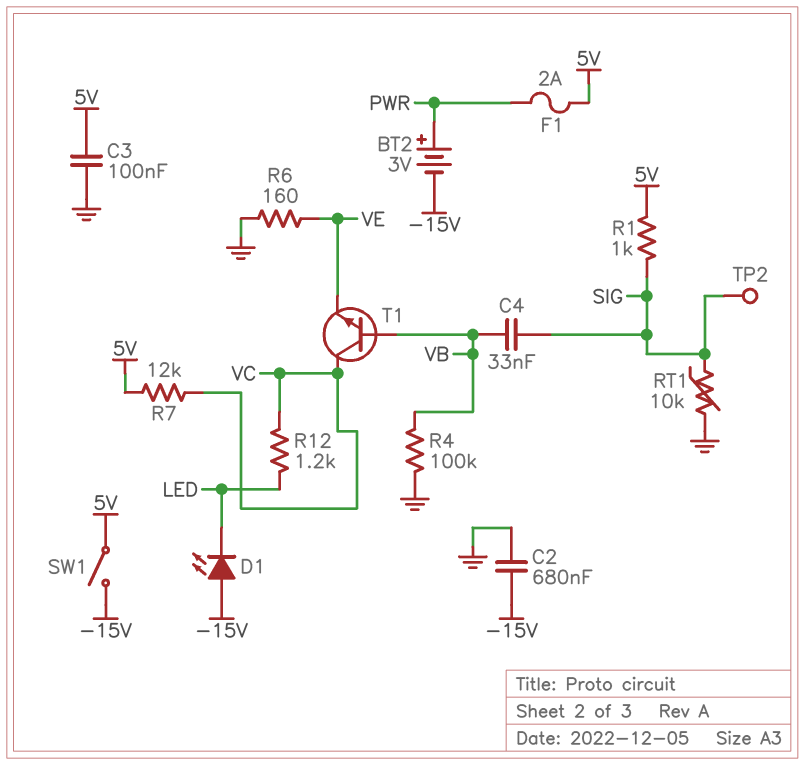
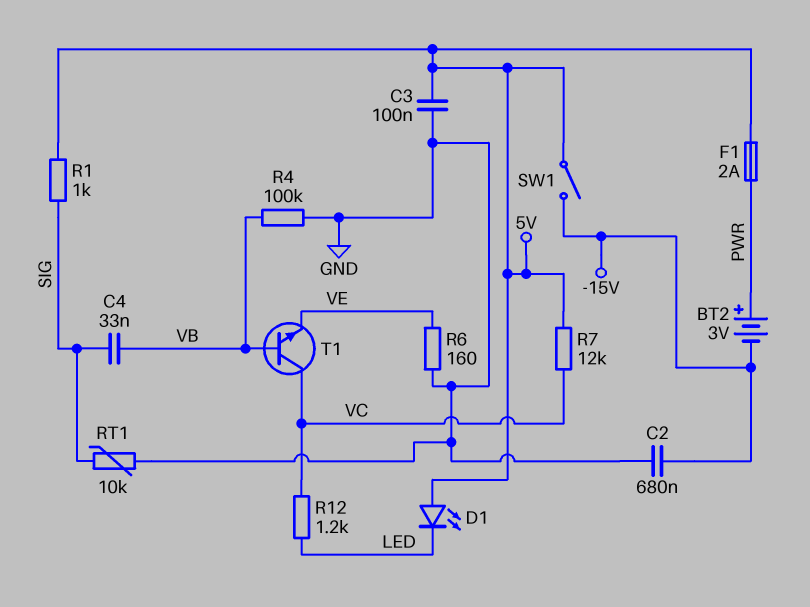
D1: LED (A -15V, K LED) -> LED (A 5V, K LED)
TP2: test point (SIG) -> none

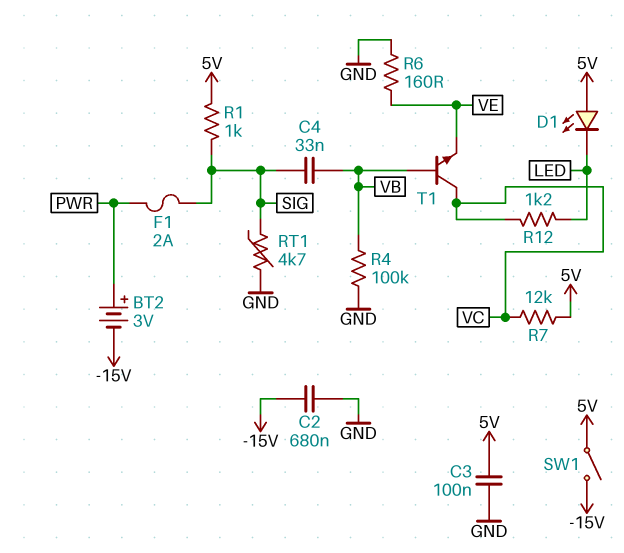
F1: 2A (5V, PWR) -> 2A (PWR, SIG)
RT1: 10k (GND, SIG) -> 4.7k (GND, SIG)

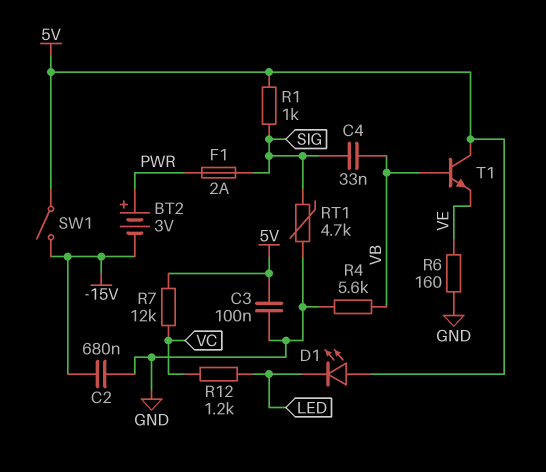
R4: 100k (GND, VB) -> 5.6k (GND, VB)
T1: NPN (B VB, C VC, E VE) -> NPN (B VB, C 5V, E VE)

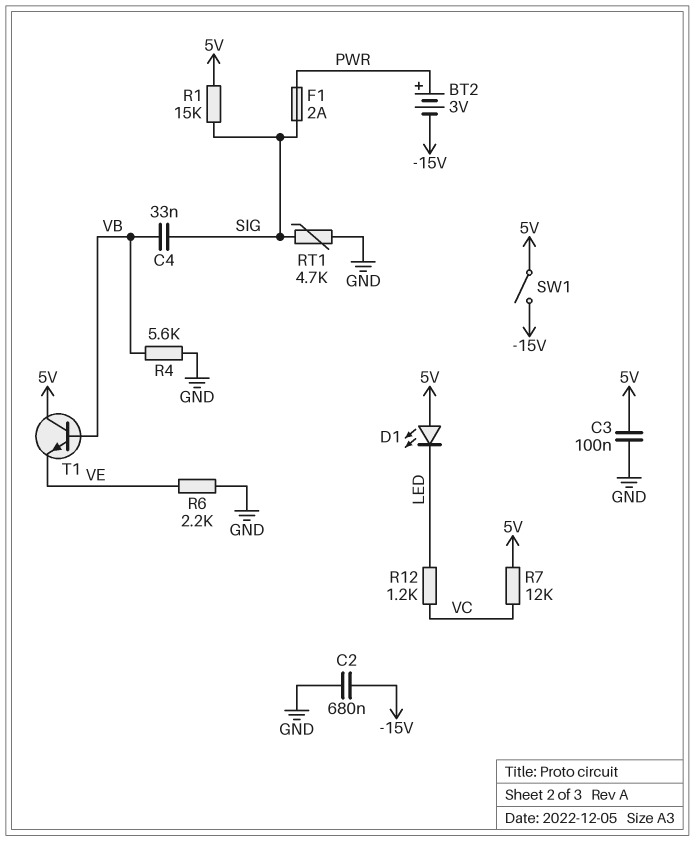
R1: 1k (5V, SIG) -> 15k (5V, SIG)
R6: 160 (GND, VE) -> 2.2k (GND, VE)

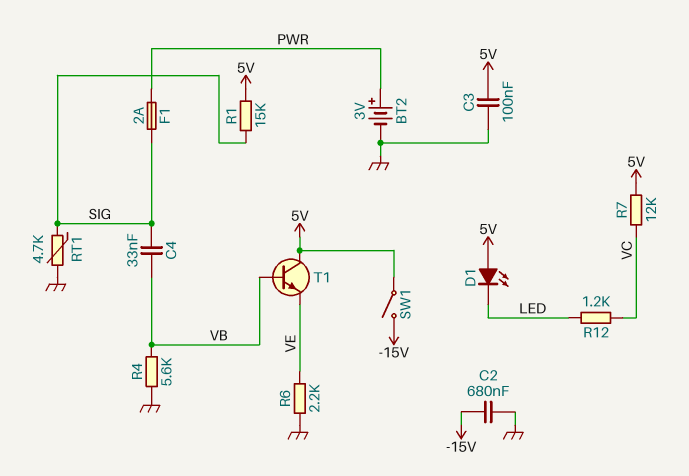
BT2: 3V (plus PWR, minus -15V) -> 3V (plus PWR, minus GND)

